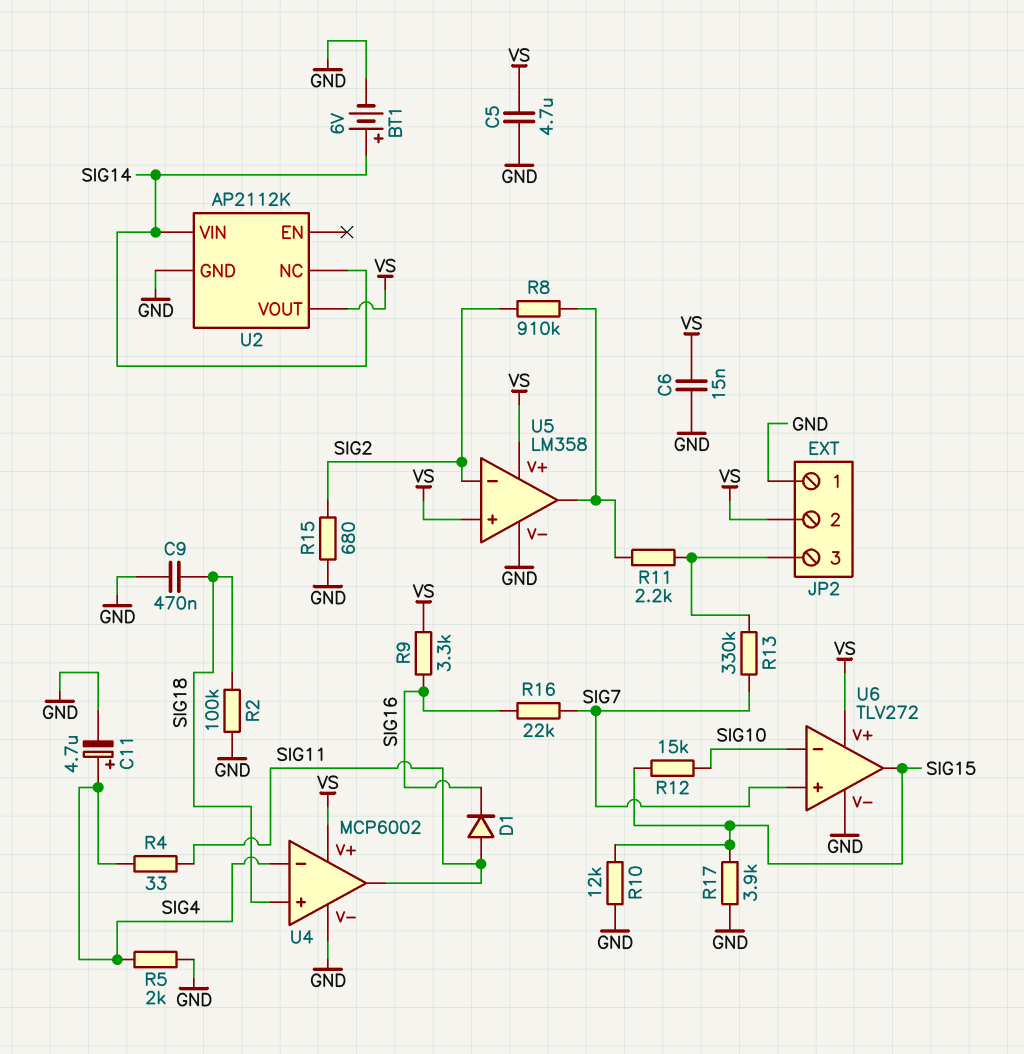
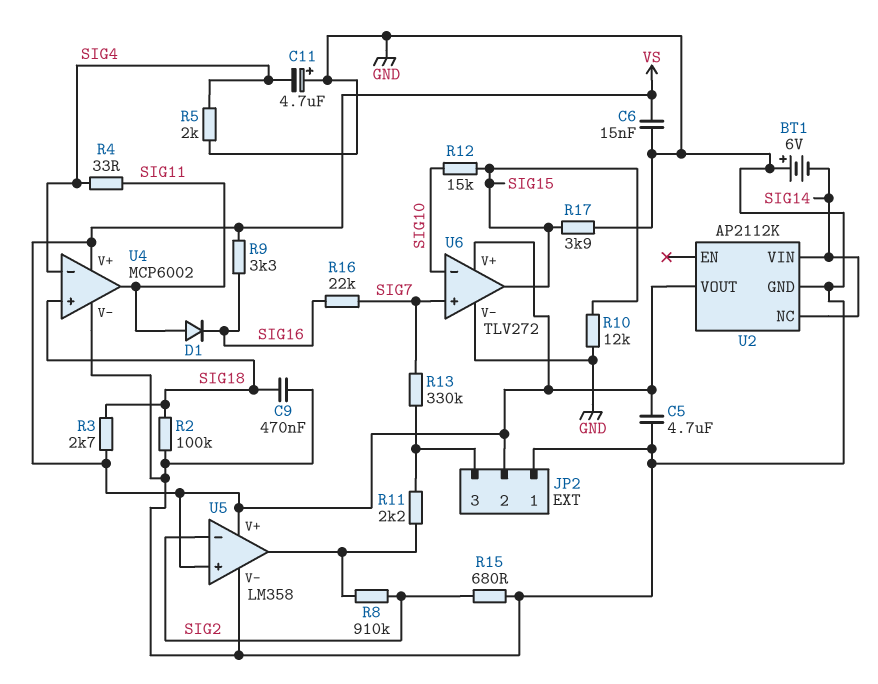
BT1: 6V (plus SIG14, minus GND) -> 6V (plus GND, minus SIG14)
C11: 4.7uF (plus SIG4, minus GND) -> 4.7uF (plus GND, minus SIG4)
R3: none -> 2.7k (SIG18, VS)

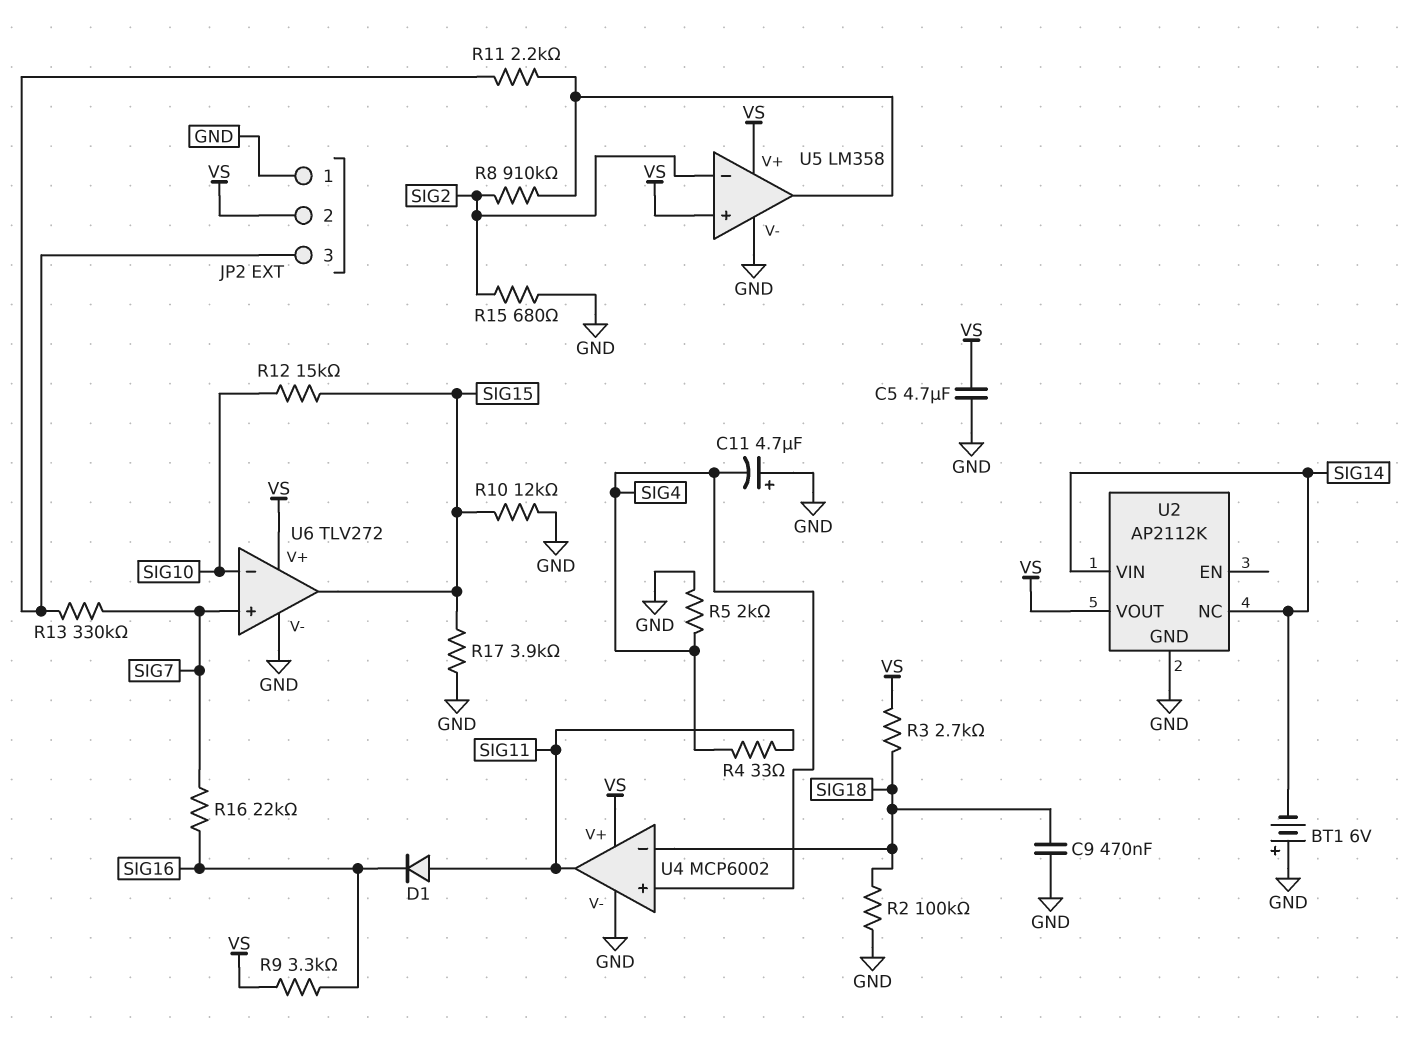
C6: 15nF (GND, VS) -> none
U4 pin in+: SIG18 -> SIG4
U4 pin in-: SIG4 -> SIG18

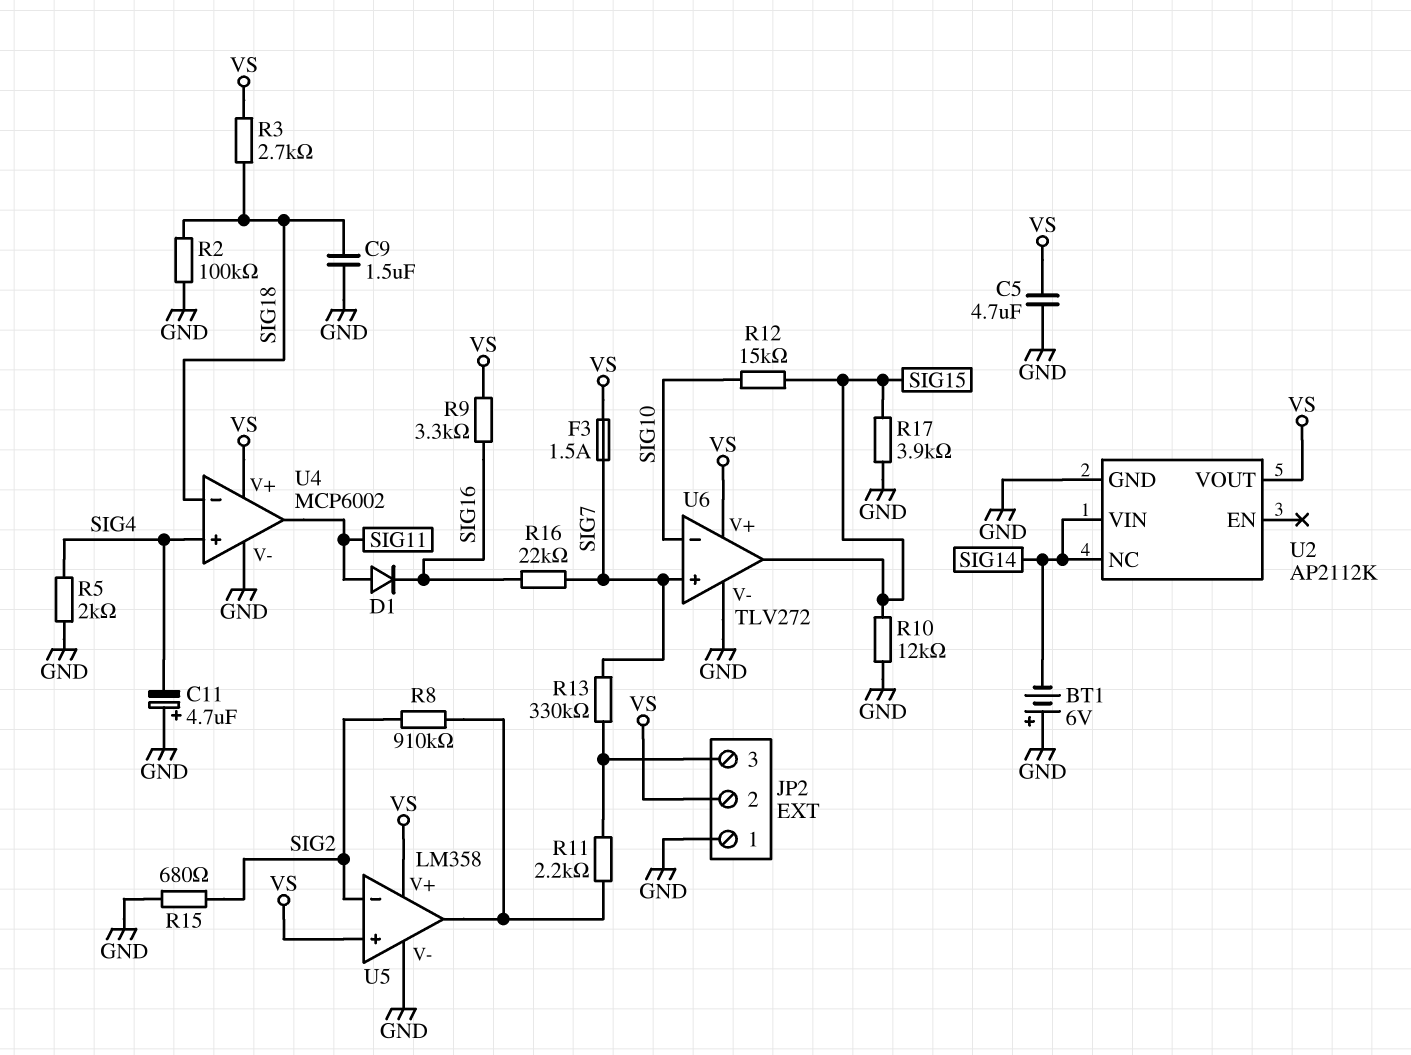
C9: 470nF (GND, SIG18) -> 1.5uF (GND, SIG18)
F3: none -> 1.5A (SIG7, VS)
R4: 33 (SIG4, SIG11) -> none

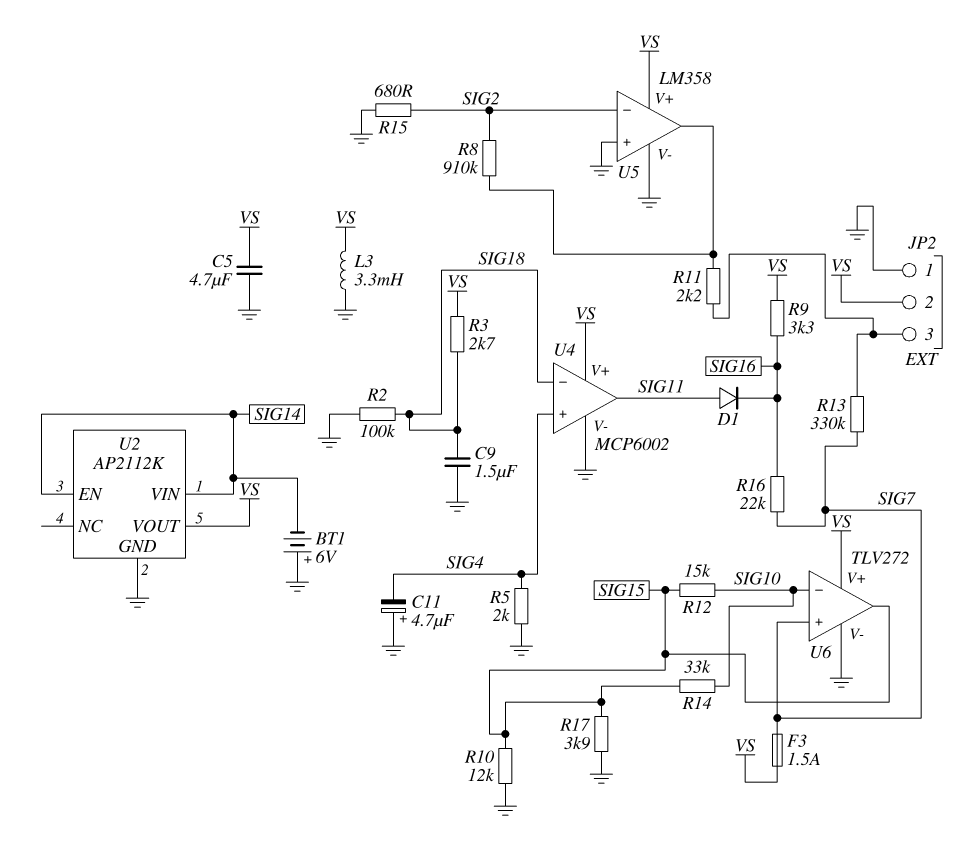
L3: none -> 3.3mH (GND, VS)
R14: none -> 33k (SIG10, SIG15)
U2 pin EN: none -> SIG14
U2 pin NC: SIG14 -> none
U5 pin in+: VS -> GND

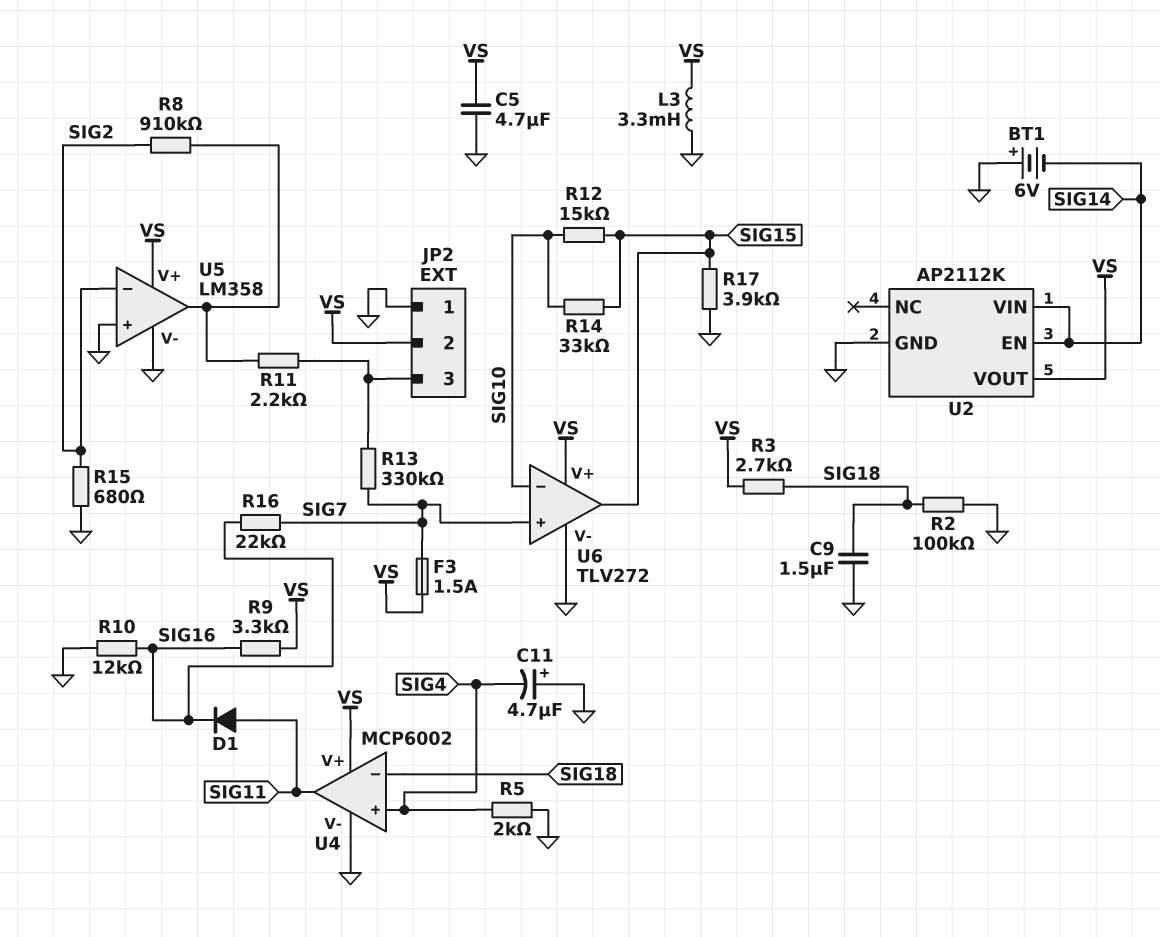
R10: 12k (GND, SIG15) -> 12k (GND, SIG16)

